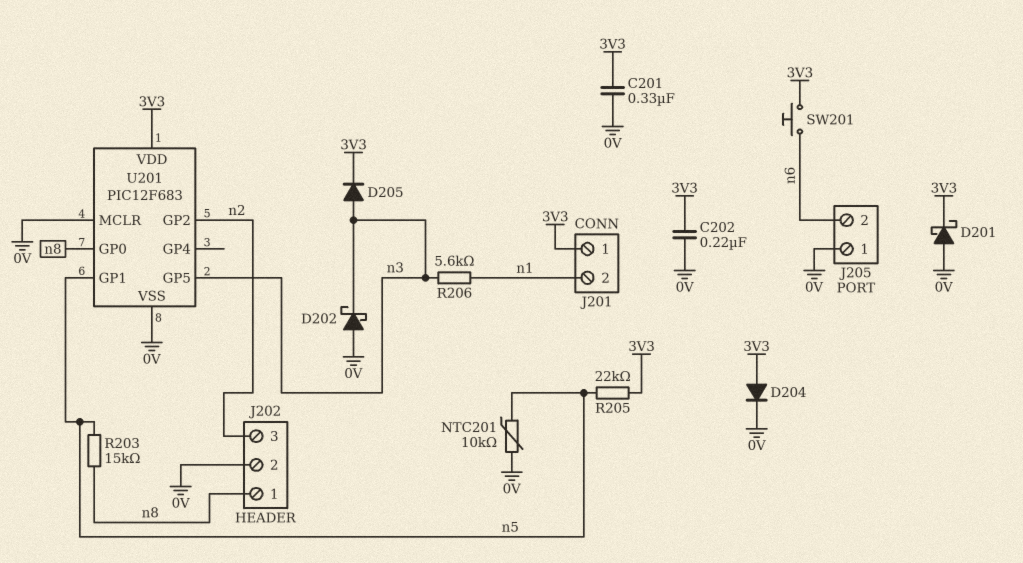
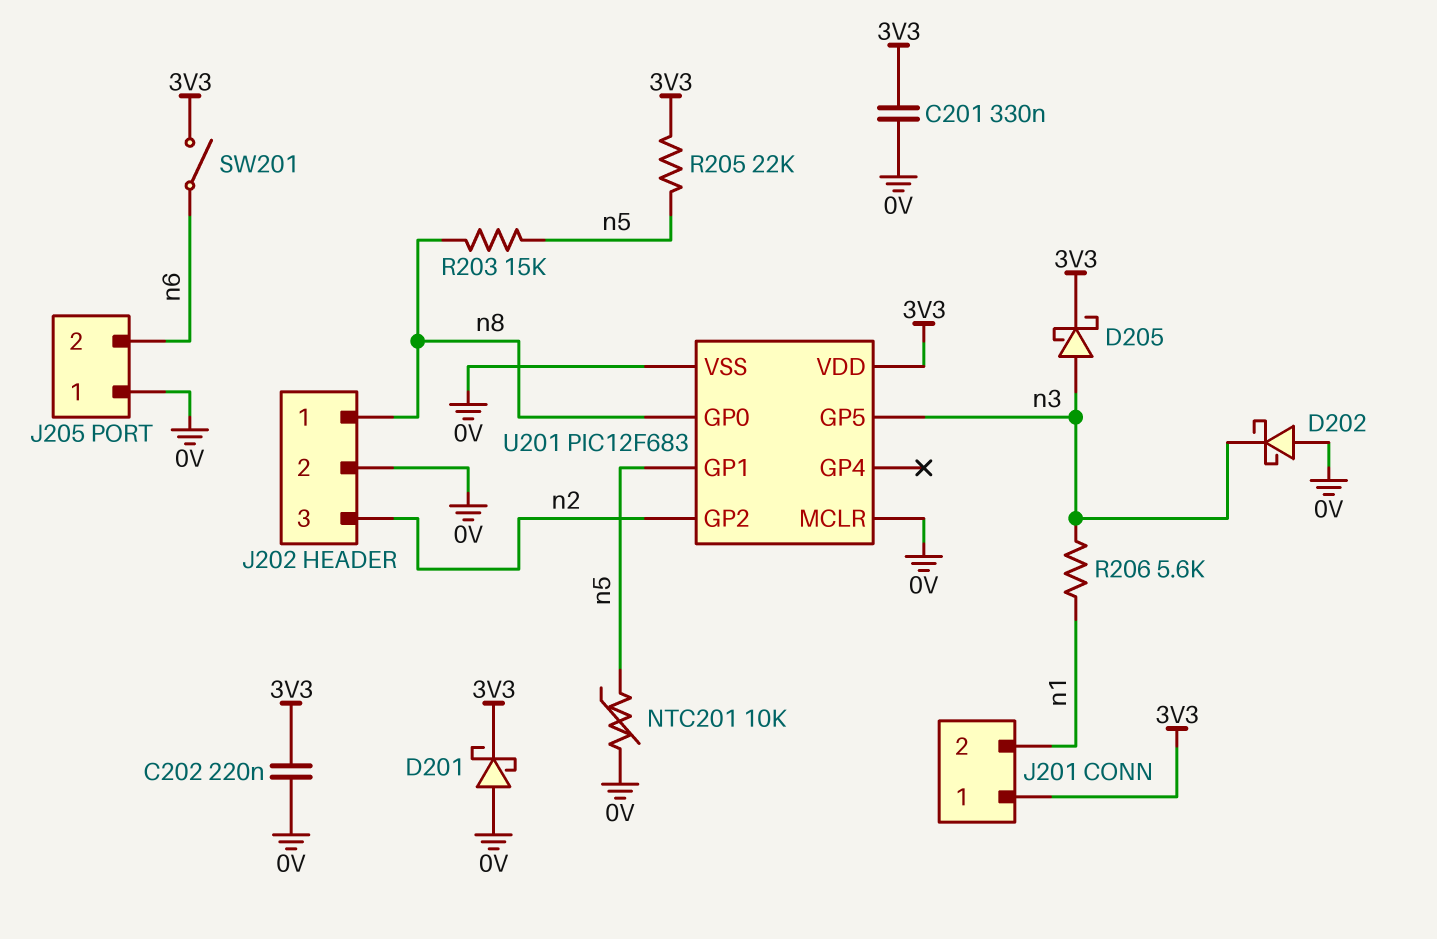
D204: diode (A 3V3, K 0V) -> none
D205: diode (A n3, K 3V3) -> schottky (A n3, K 3V3)
SW201: button (3V3, n6) -> switch (3V3, n6)

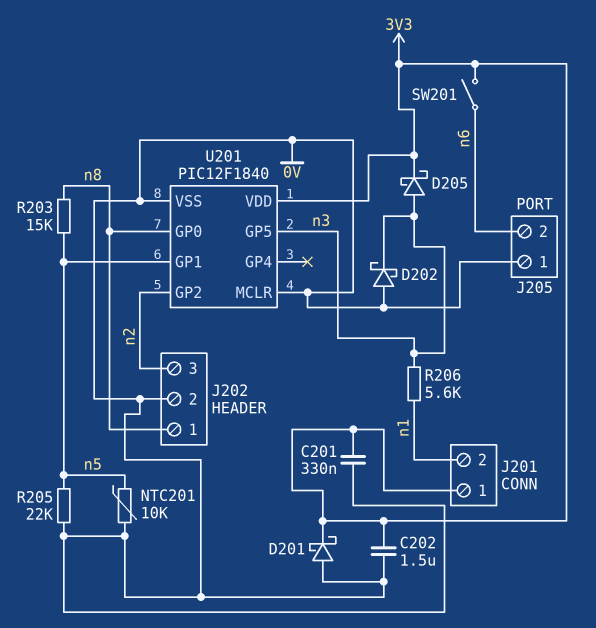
C202: 220nF (0V, 3V3) -> 1.5uF (0V, 3V3)
R205: 22k (3V3, n5) -> 22k (0V, n5)
U201: PIC12F683 -> PIC12F1840

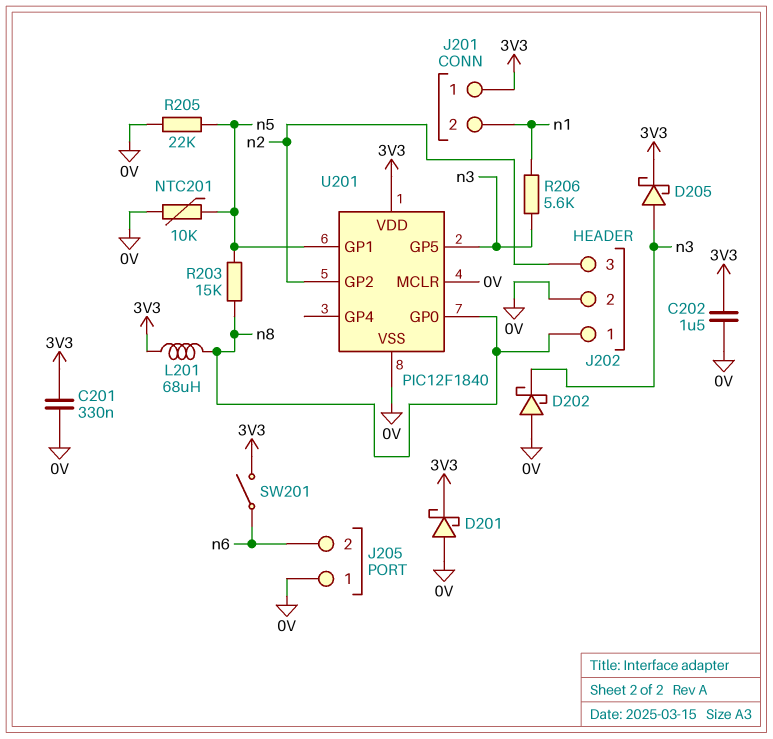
L201: none -> 68uH (3V3, n8)

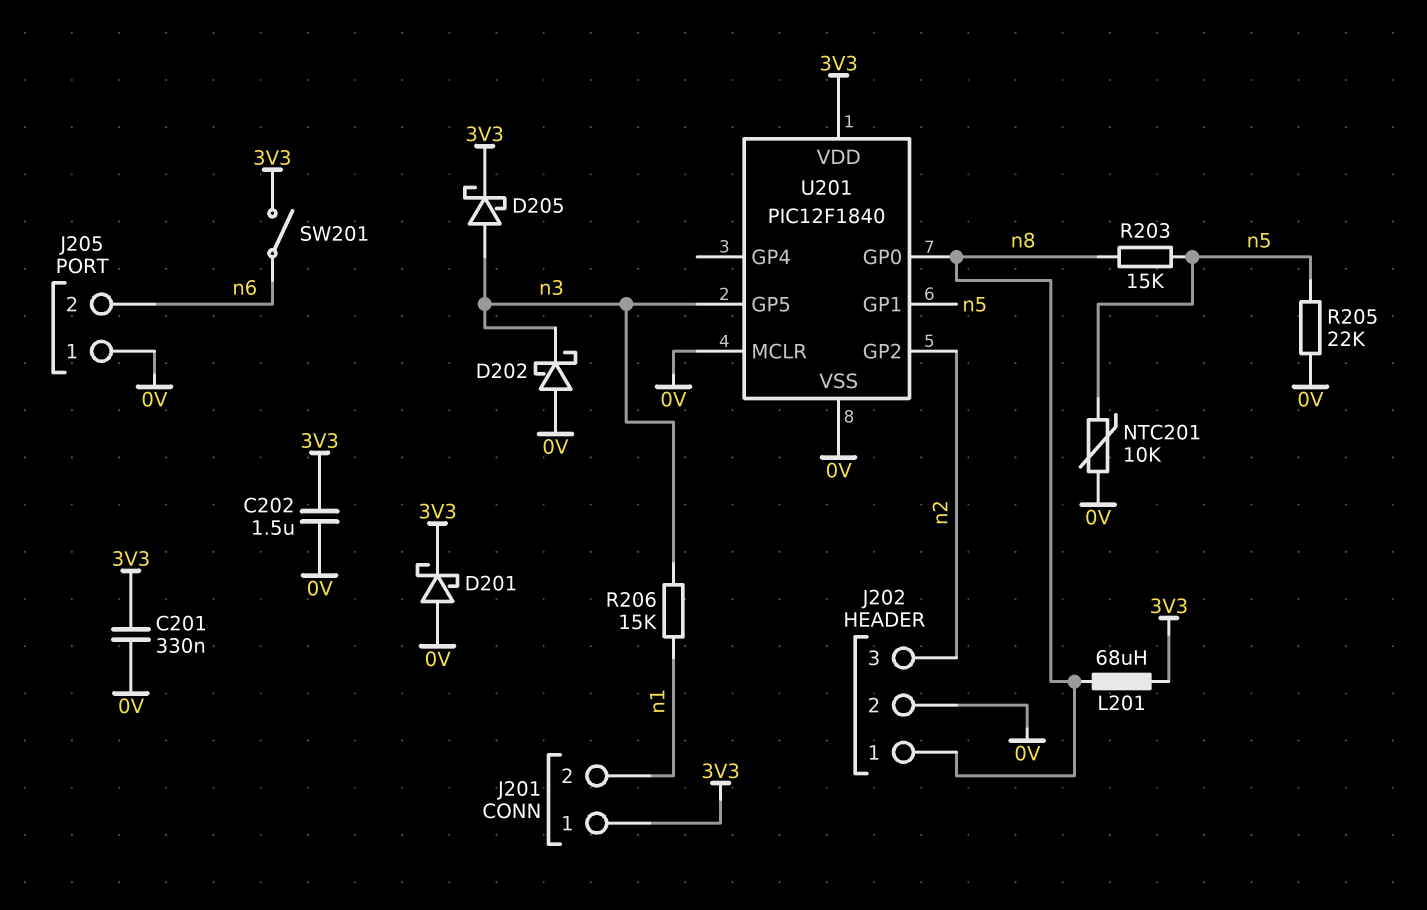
R206: 5.6k (n1, n3) -> 15k (n1, n3)

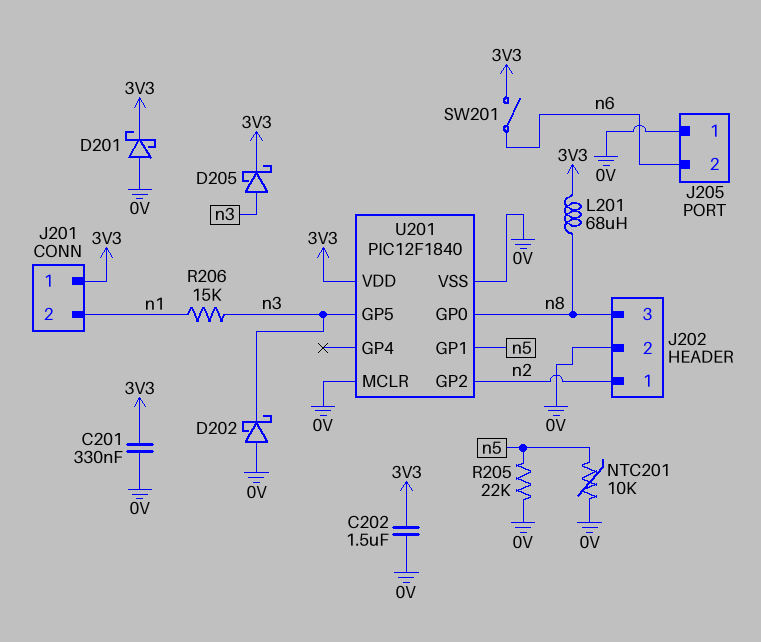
J202 pin 1: n8 -> n2
J202 pin 3: n2 -> n8
R203: 15k (n5, n8) -> none

